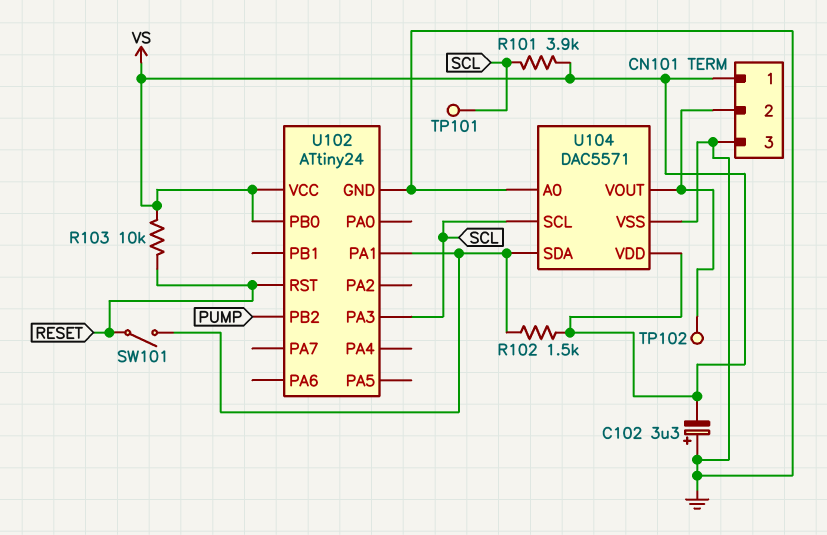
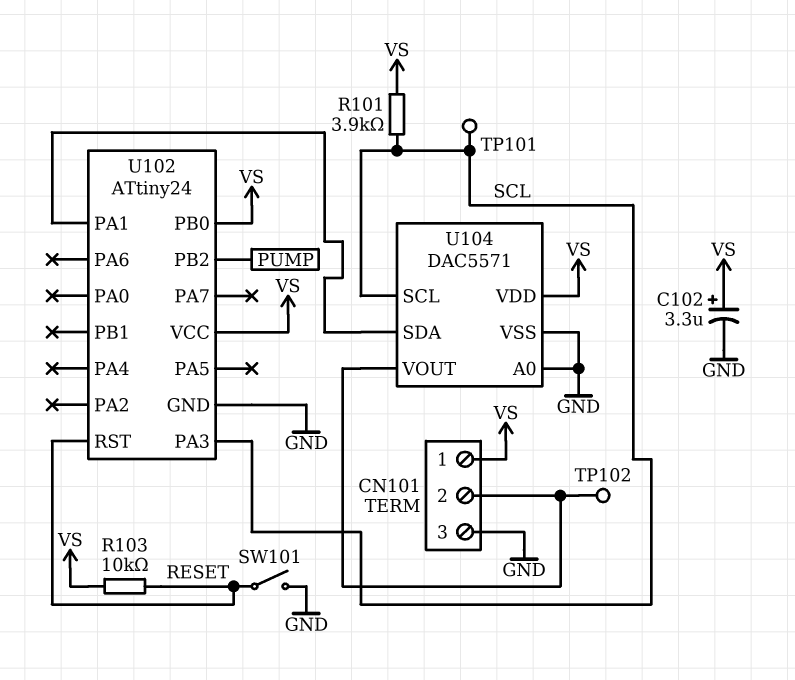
C102: 3.3uF (plus GND, minus VS) -> 3.3uF (plus VS, minus GND)
R102: 1.5k (U102/PA1, VS) -> none
SW101: switch (RESET, U102/PA1) -> switch (GND, RESET)

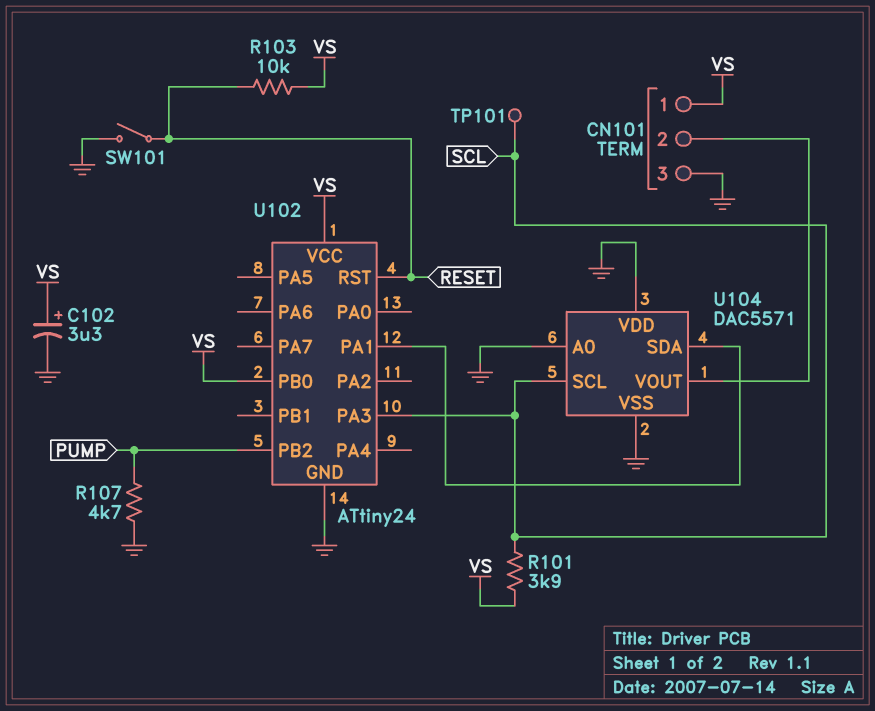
R107: none -> 4.7k (GND, PUMP)
TP102: test point (CN101/2) -> none
U104 pin VDD: VS -> GND

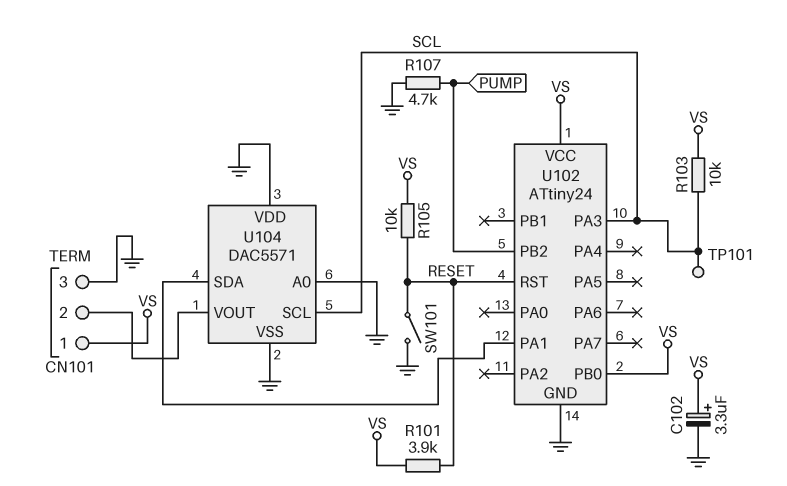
R101: 3.9k (SCL, VS) -> 3.9k (RESET, VS)
R103: 10k (RESET, VS) -> 10k (SCL, VS)
R105: none -> 10k (RESET, VS)

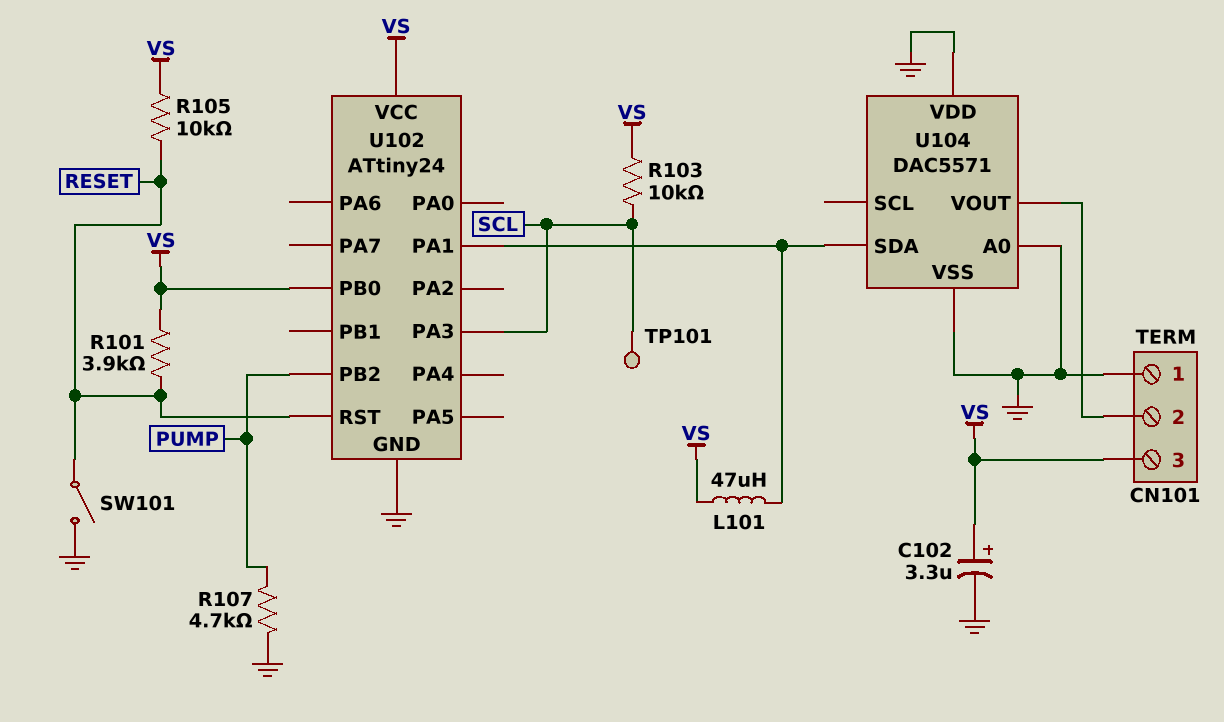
CN101 pin 1: VS -> GND
CN101 pin 3: GND -> VS
L101: none -> 47uH (U102/PA1, VS)
U104 pin SCL: SCL -> none

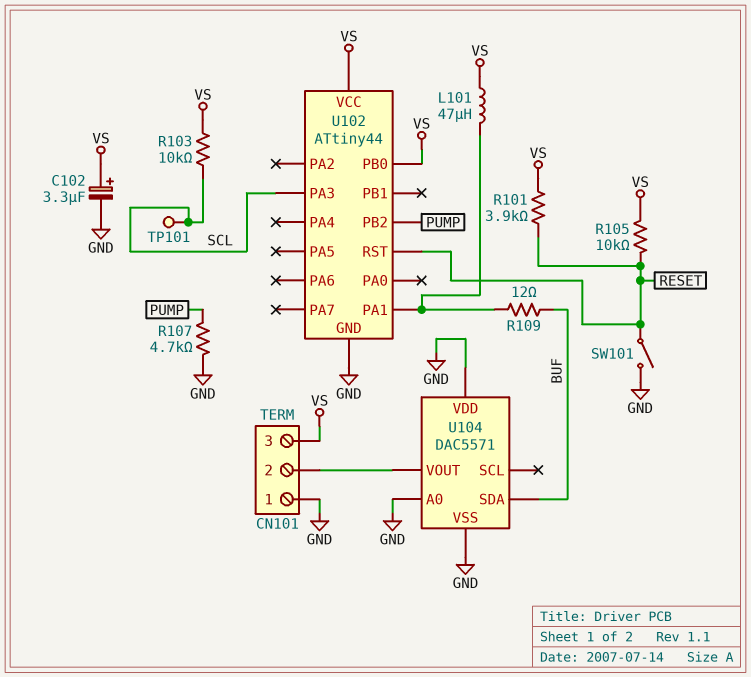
R109: none -> 12 (BUF, U102/PA1)
U102: ATtiny24 -> ATtiny44
U104 pin SDA: U102/PA1 -> BUF

